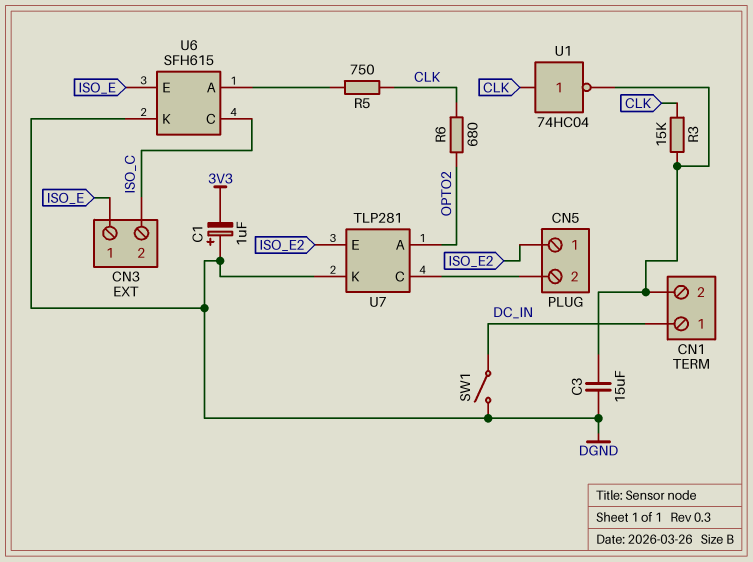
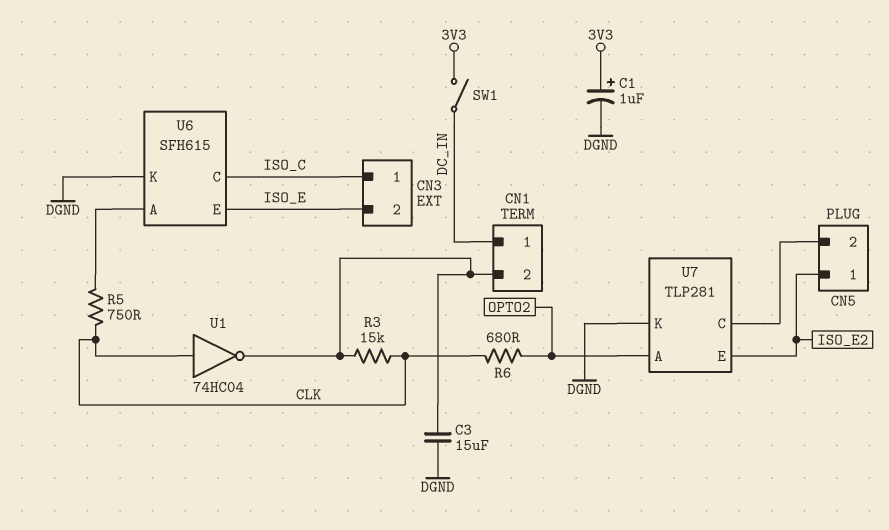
C1: 1uF (plus DGND, minus 3V3) -> 1uF (plus 3V3, minus DGND)
CN3 pin 1: ISO_E -> ISO_C
CN3 pin 2: ISO_C -> ISO_E
SW1: switch (DC_IN, DGND) -> switch (3V3, DC_IN)

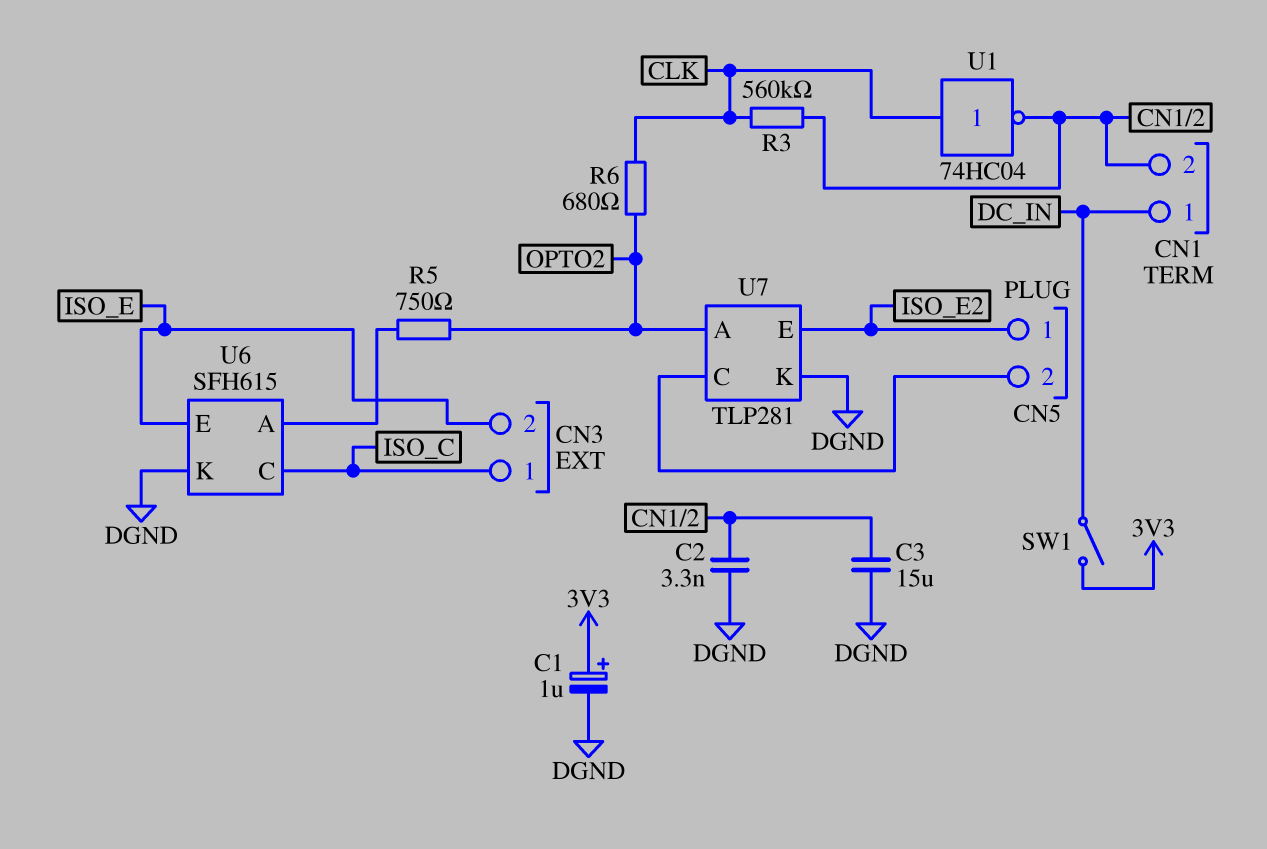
C2: none -> 3.3nF (CN1/2, DGND)
R3: 15k (CLK, CN1/2) -> 560k (CLK, CN1/2)
R5: 750 (CLK, U6/A) -> 750 (OPTO2, U6/A)

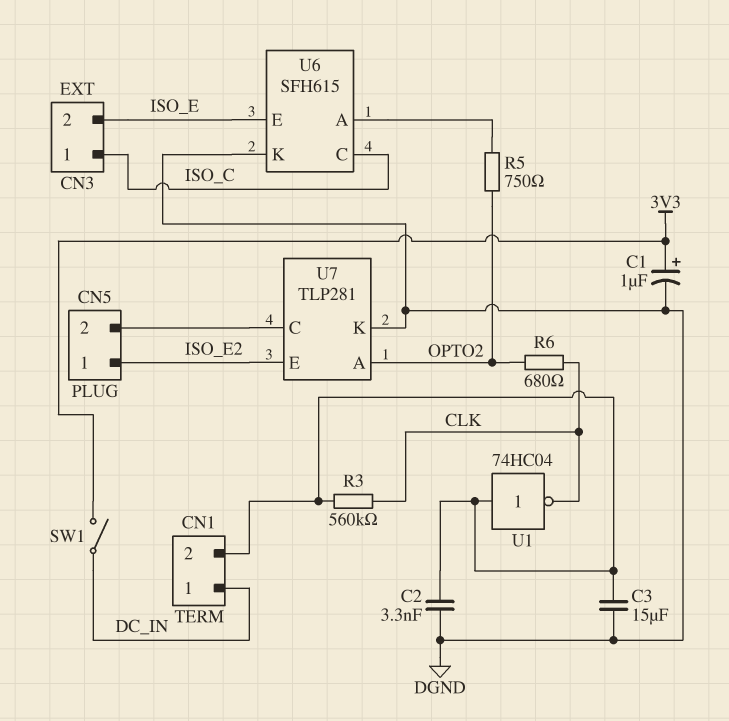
U1: NOT 74HC04 (in CLK, out CN1/2) -> NOT 74HC04 (in CN1/2, out CLK)

